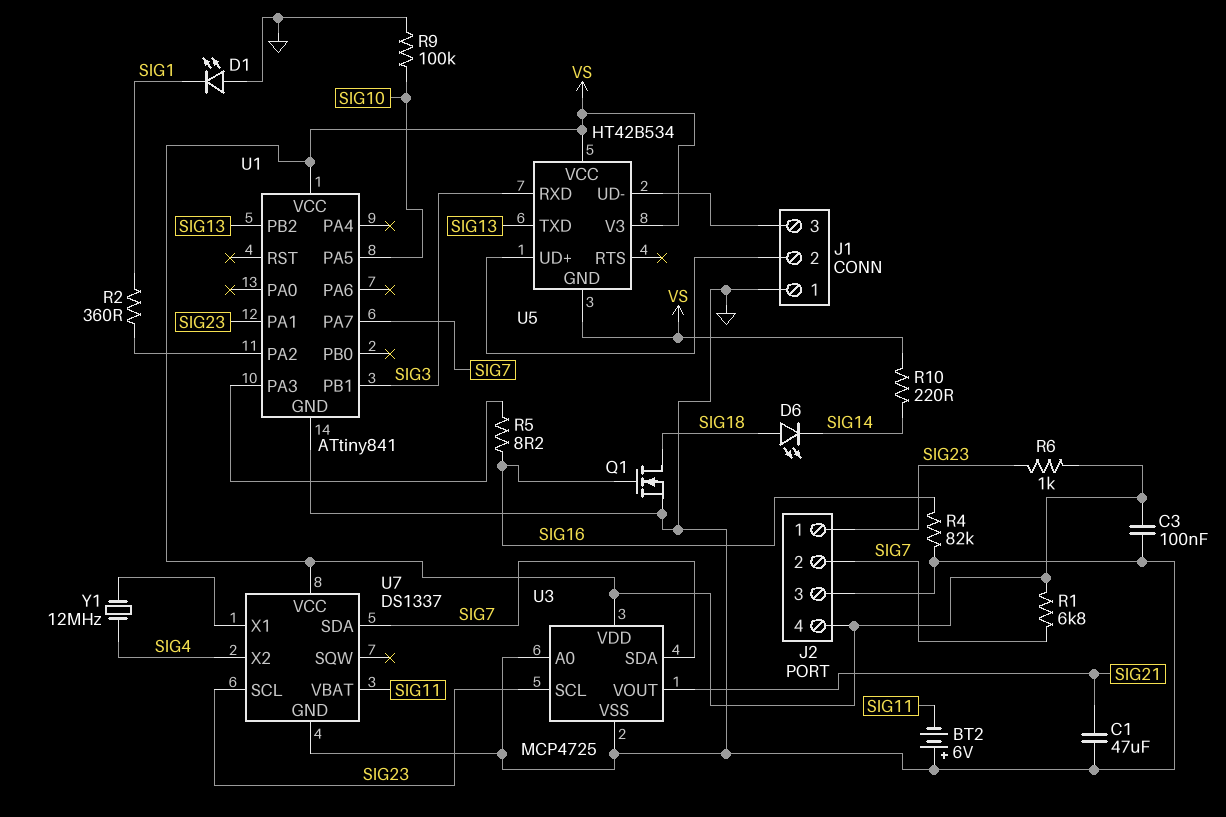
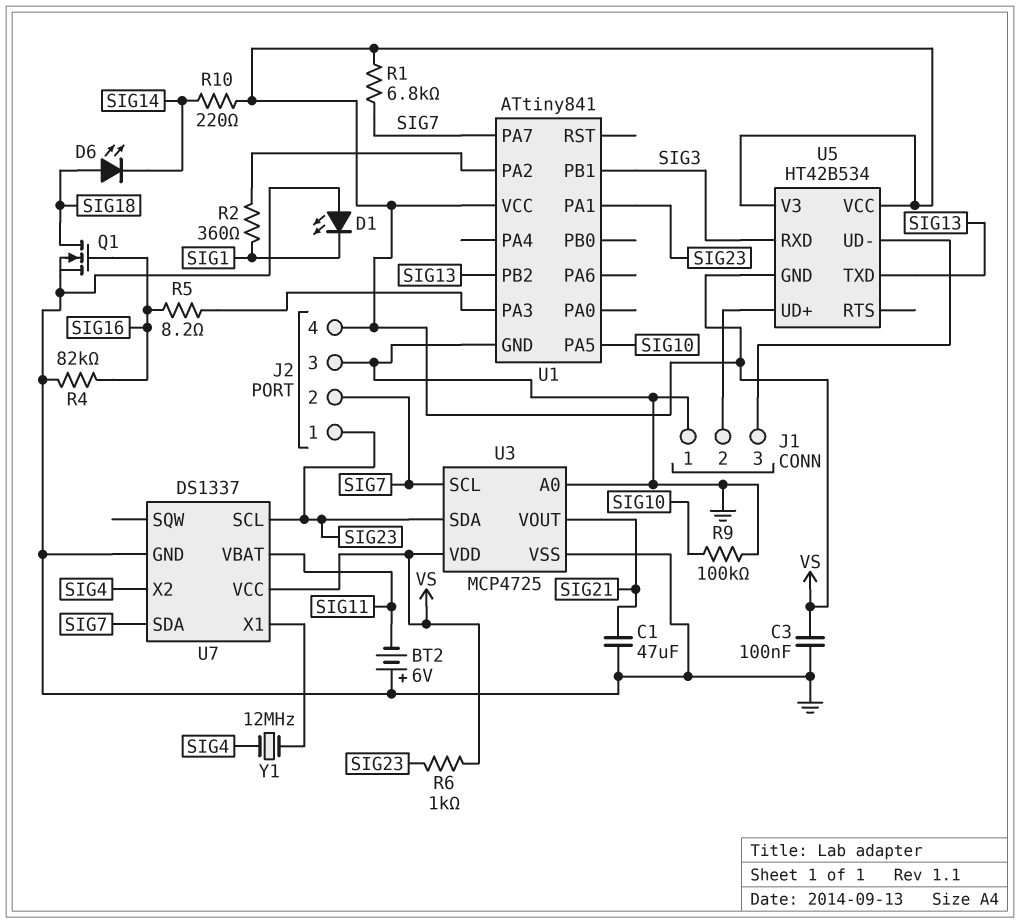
U3 pin SCL: SIG23 -> SIG7
U3 pin SDA: SIG7 -> SIG23

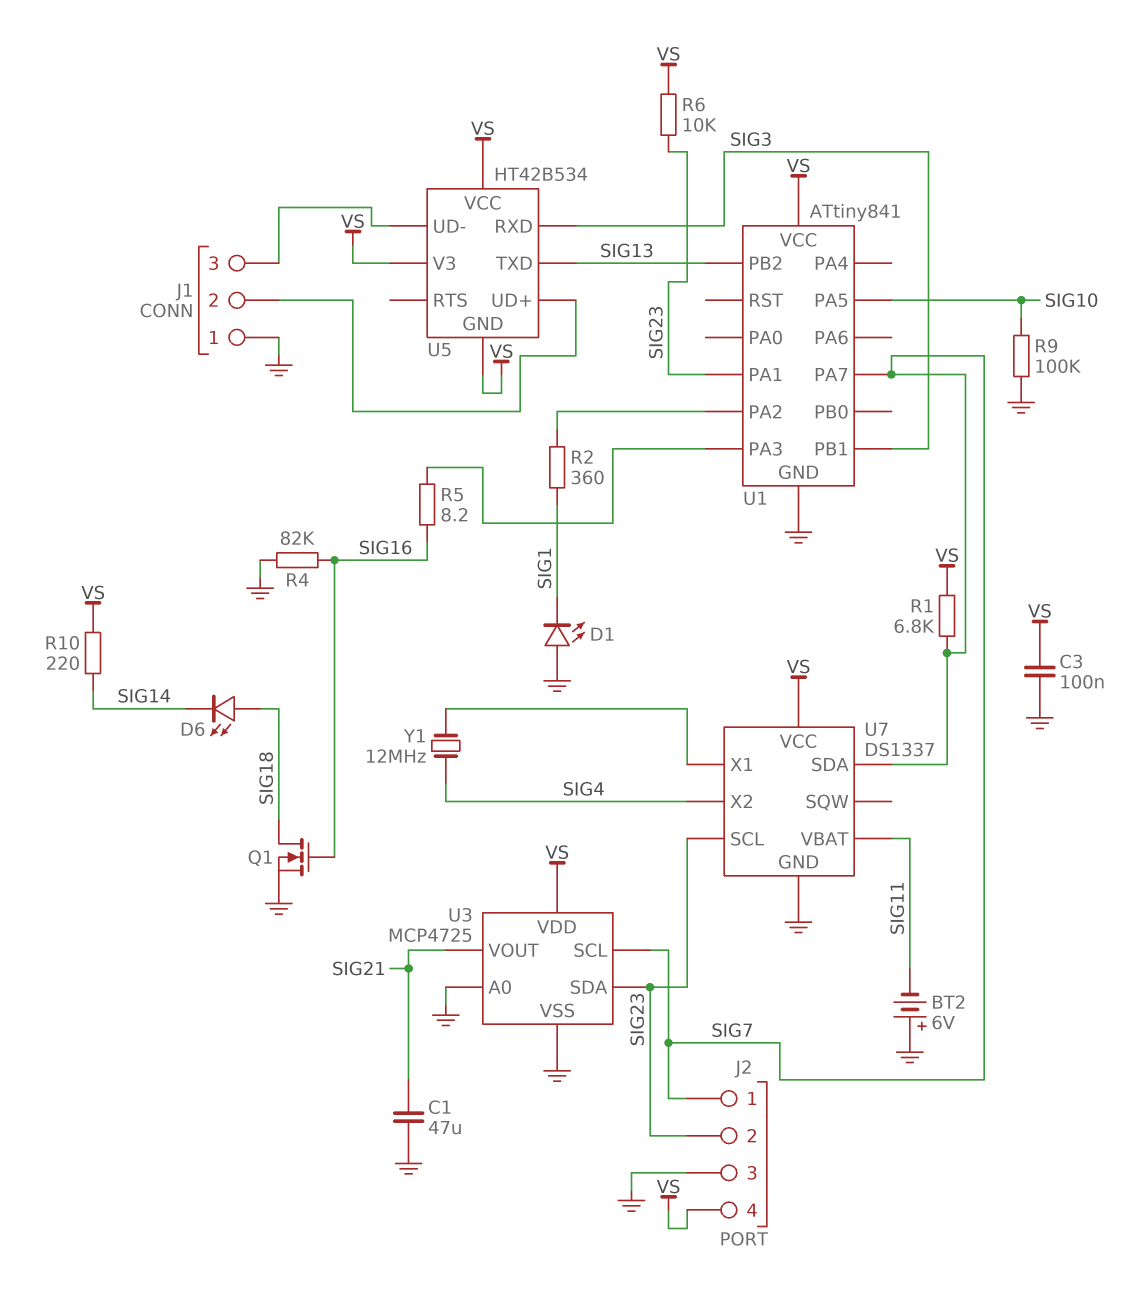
J2 pin 1: SIG23 -> SIG7
J2 pin 2: SIG7 -> SIG23
R6: 1k (SIG23, VS) -> 10k (SIG23, VS)

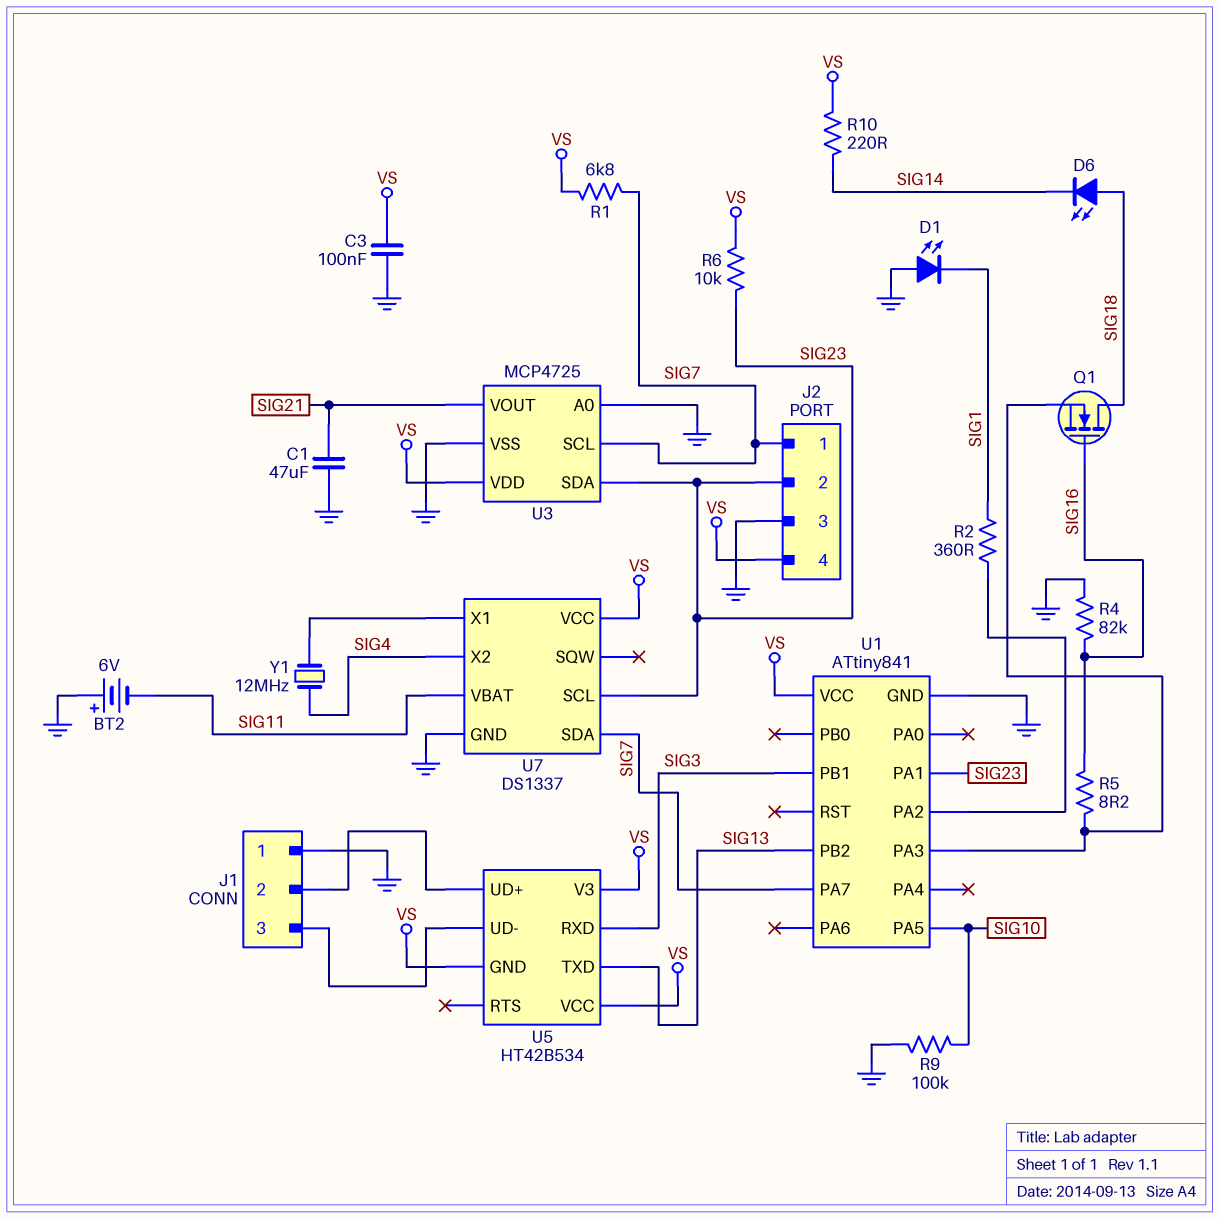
Q1: NMOS (G SIG16, D SIG18, S GND) -> NMOS (G SIG16, D SIG18, S U1/PA3)

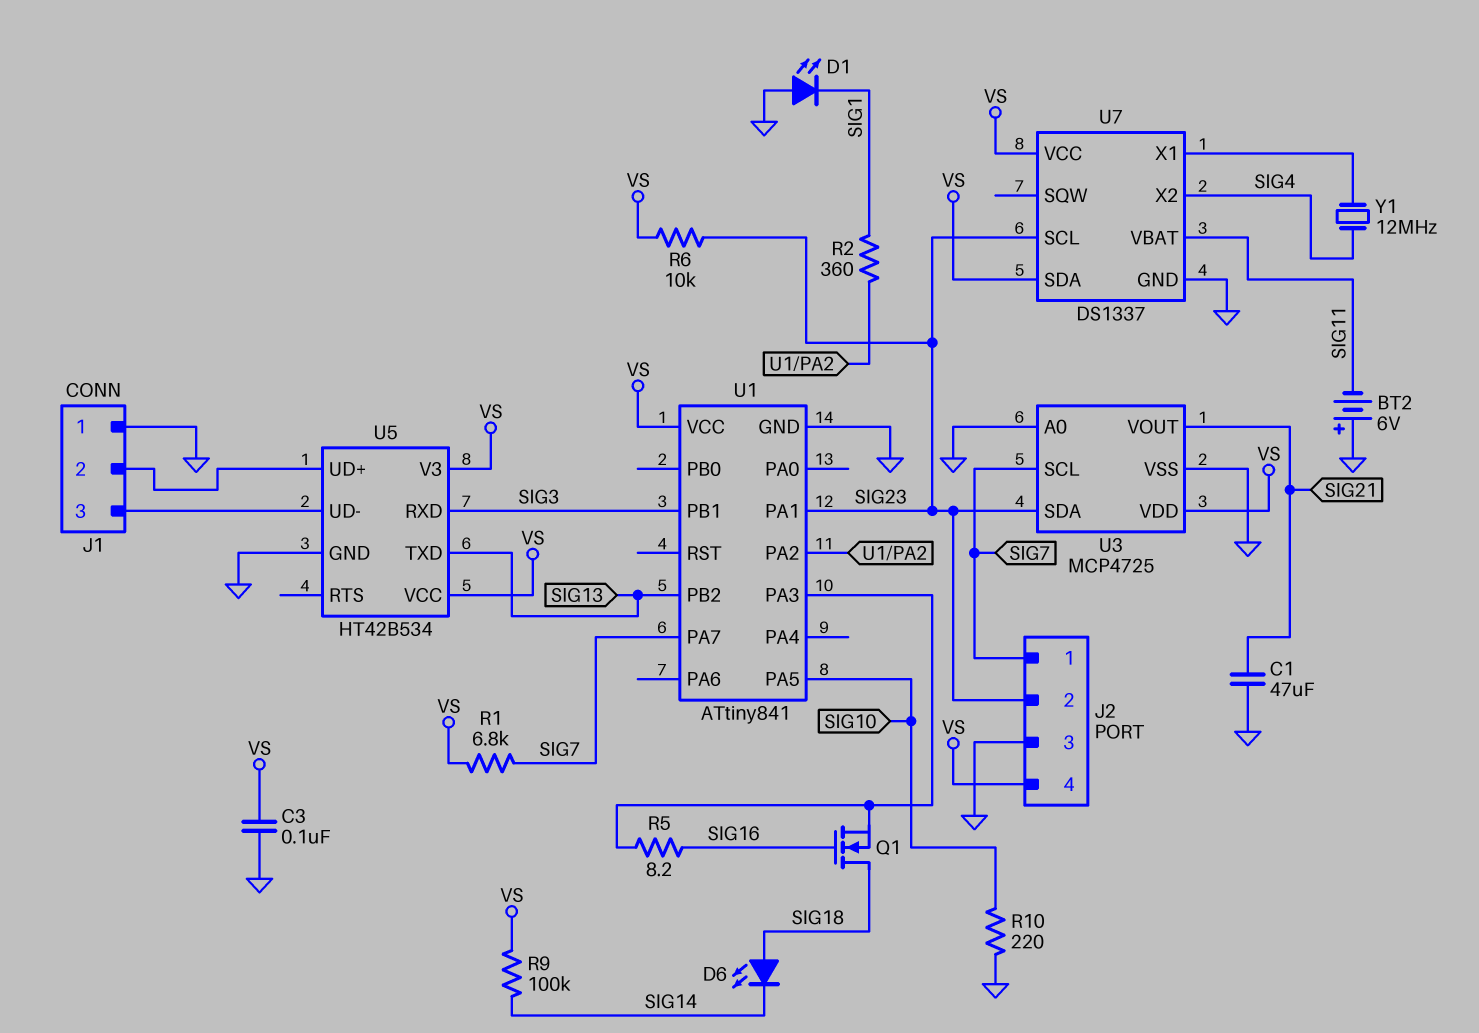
R4: 82k (GND, SIG16) -> none
R9: 100k (GND, SIG10) -> 100k (SIG14, VS)
R10: 220 (SIG14, VS) -> 220 (GND, SIG10)
U5 pin GND: VS -> GND
U7 pin SDA: SIG7 -> VS

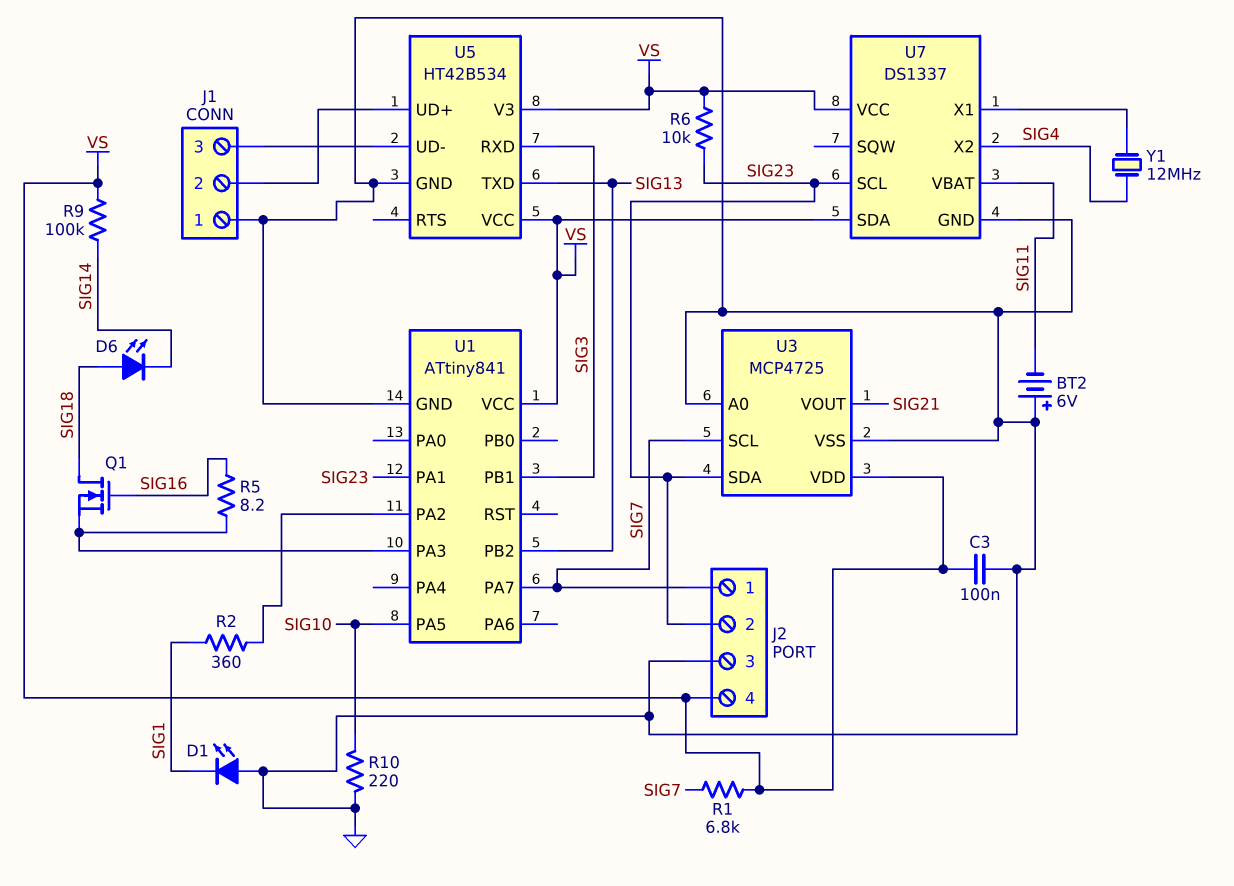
C1: 47uF (GND, SIG21) -> none

